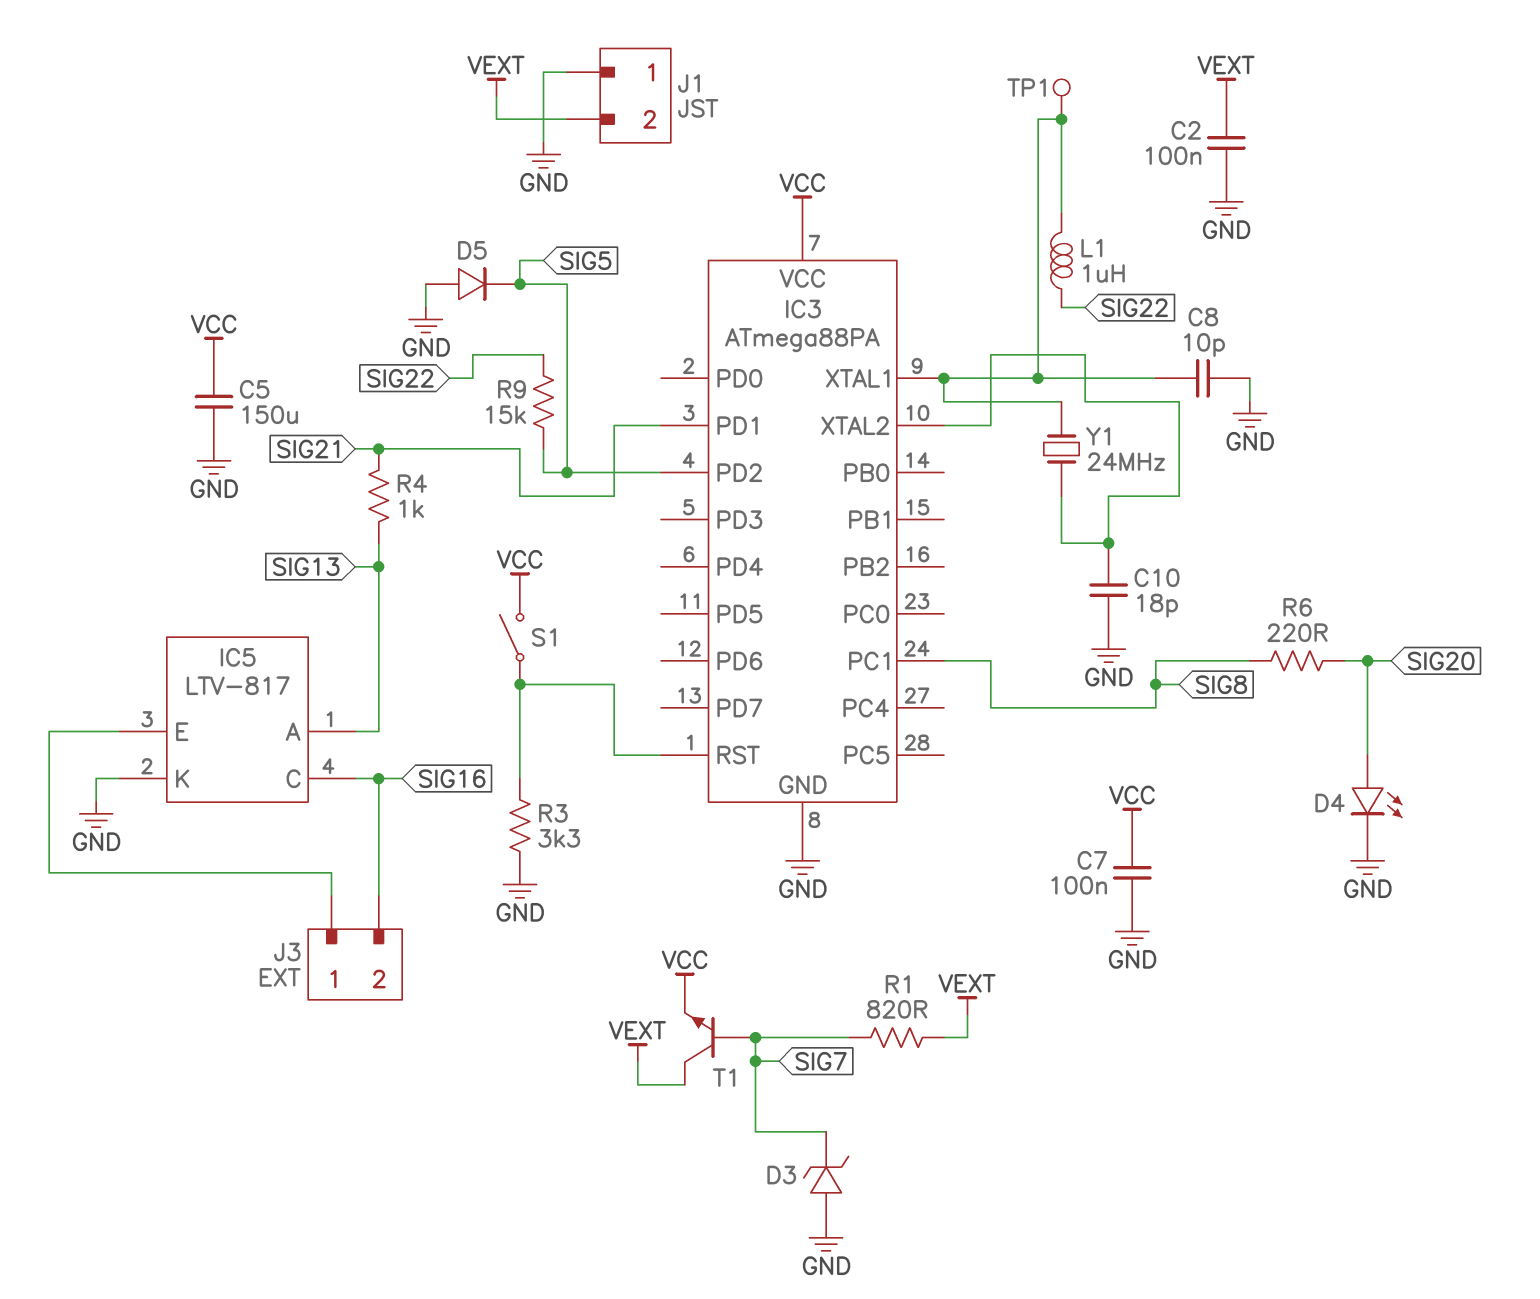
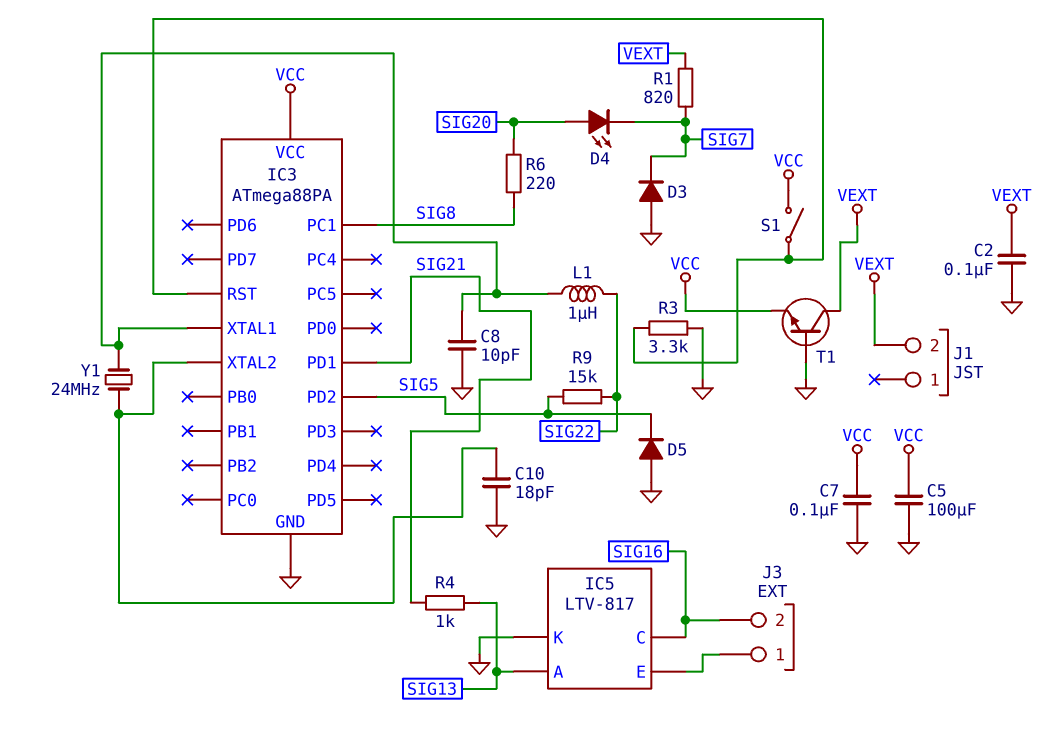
C5: 150uF (GND, VCC) -> 100uF (GND, VCC)
D3: zener (A GND, K SIG7) -> diode (A GND, K SIG7)
D4: LED (A SIG20, K GND) -> LED (A SIG20, K SIG7)
J1 pin 1: GND -> none
T1: NPN (B SIG7, C VEXT, E VCC) -> NPN (B GND, C VEXT, E VCC)
TP1: test point (IC3/XTAL1) -> none

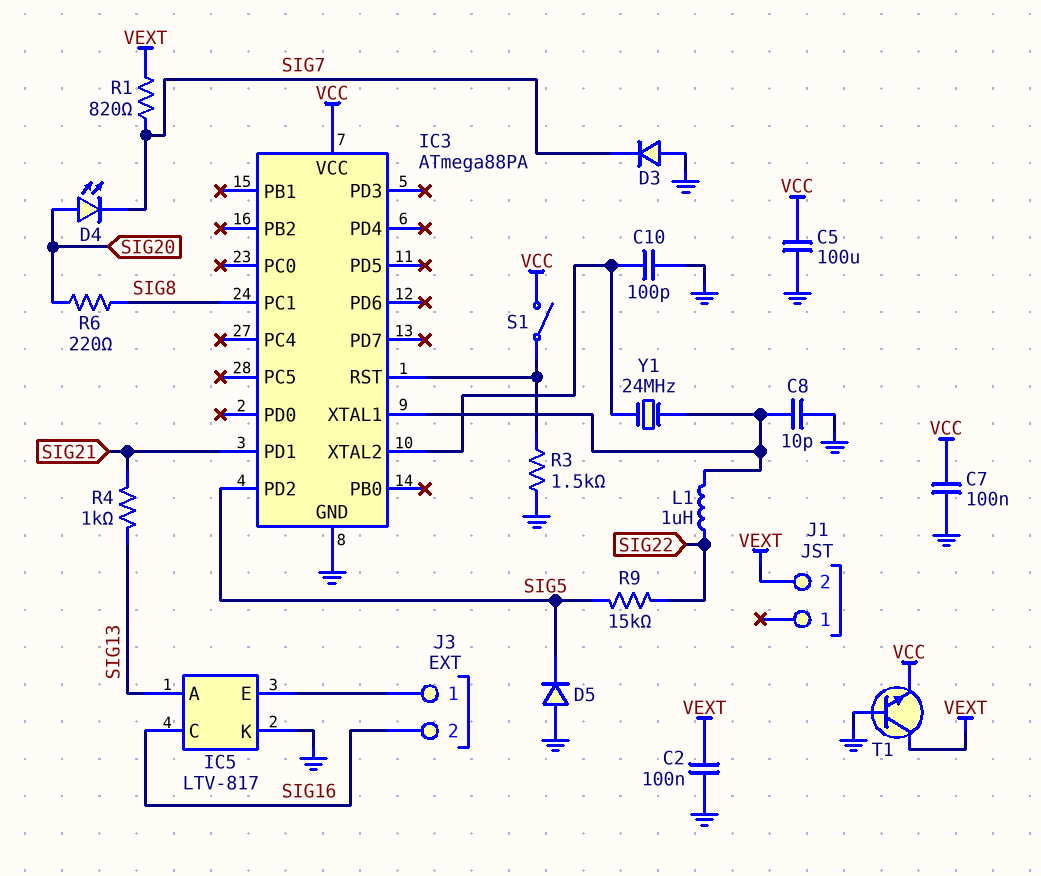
C10: 18pF (GND, IC3/XTAL2) -> 100pF (GND, IC3/XTAL2)
R3: 3.3k (GND, IC3/RST) -> 1.5k (GND, IC3/RST)

